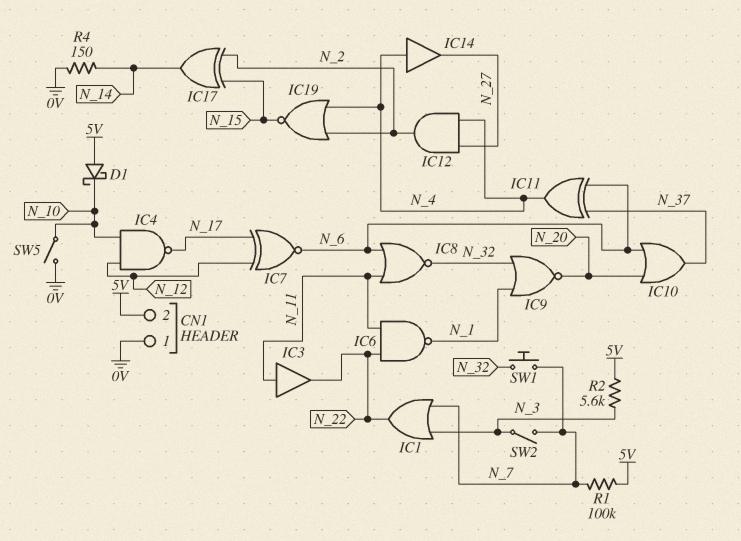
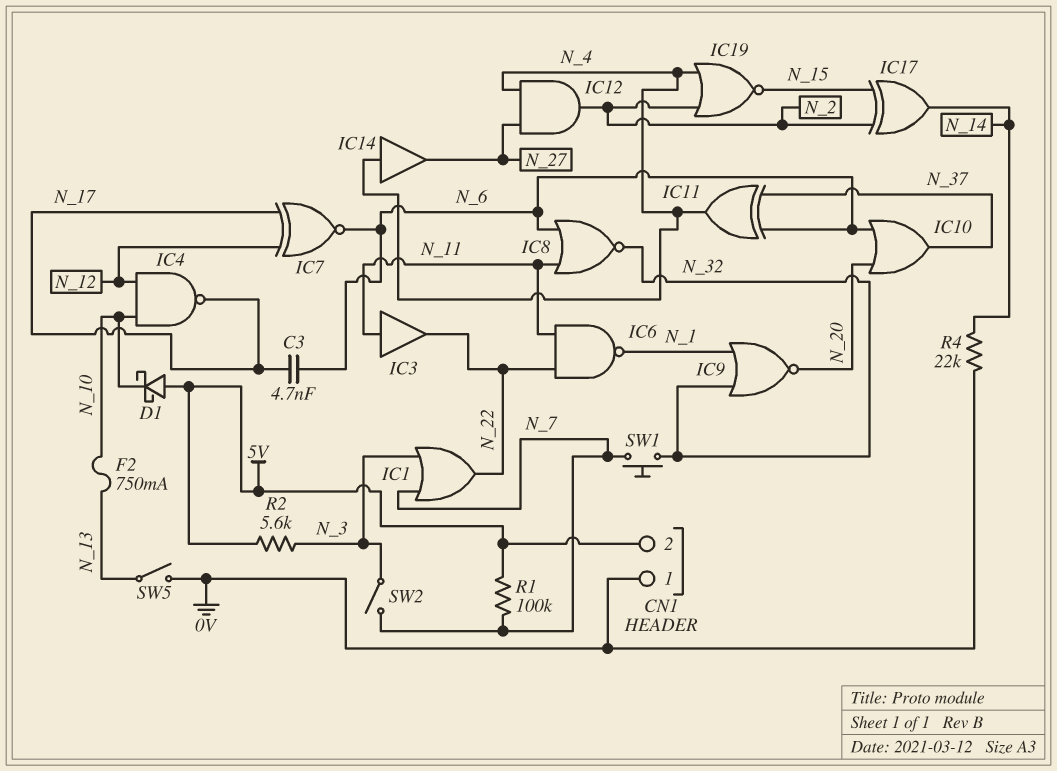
C3: none -> 4.7nF (N_6, N_17)
F2: none -> 750mA (N_10, N_13)
R4: 150 (0V, N_14) -> 22k (0V, N_14)
SW5: switch (0V, N_10) -> switch (0V, N_13)

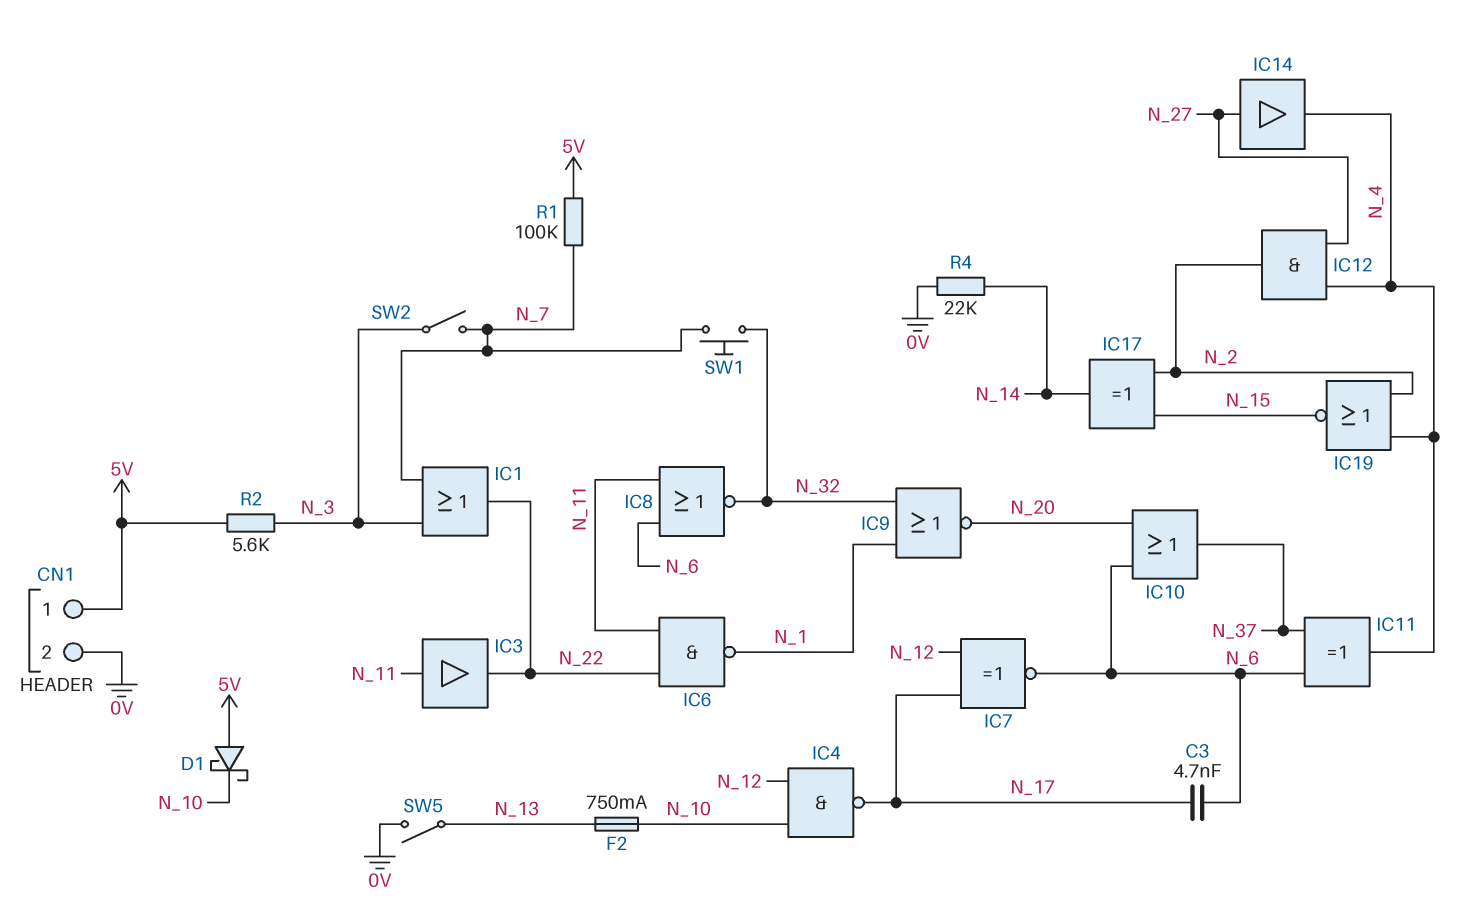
CN1 pin 1: 0V -> 5V
CN1 pin 2: 5V -> 0V
IC14: buffer (in N_4, out N_27) -> buffer (in N_27, out N_4)

